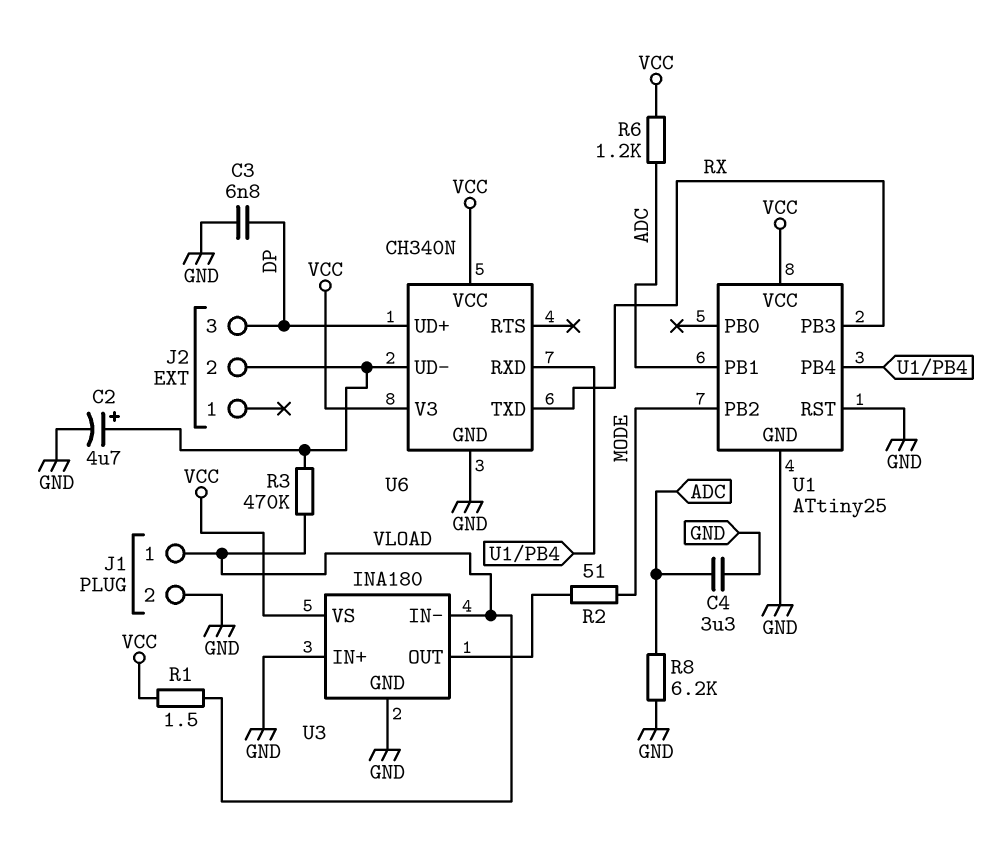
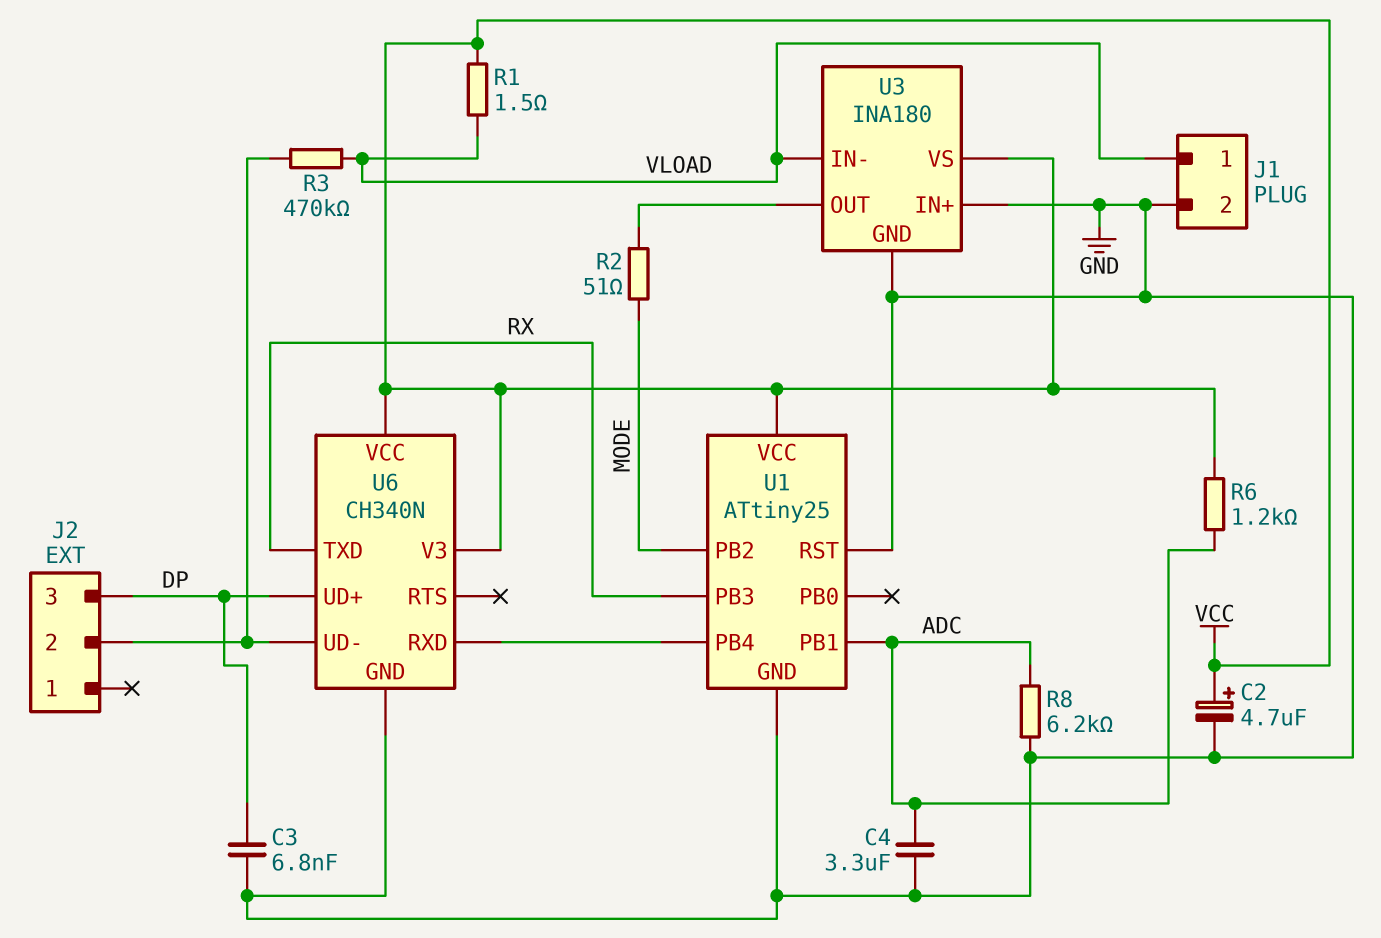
C2: 4.7uF (plus J2/2, minus GND) -> 4.7uF (plus VCC, minus GND)

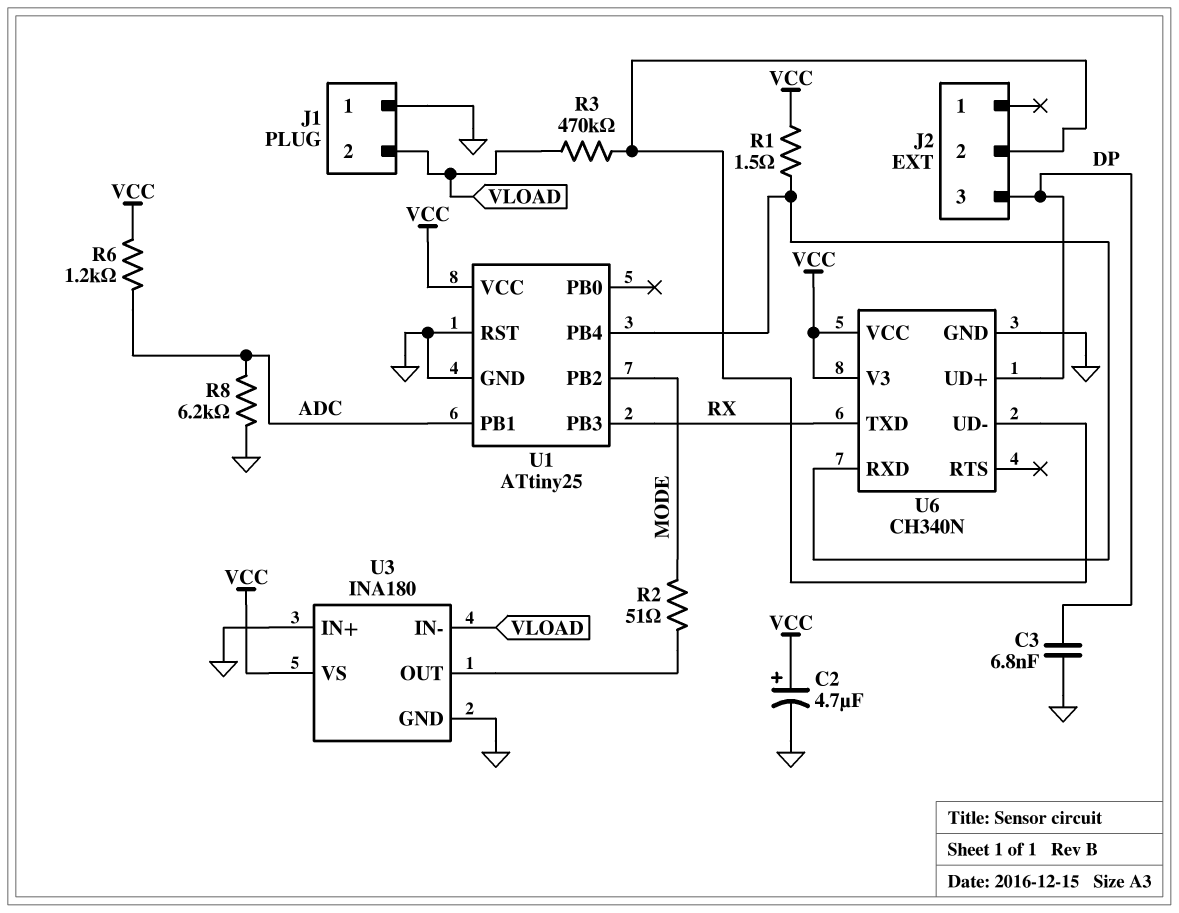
C4: 3.3uF (ADC, GND) -> none
J1 pin 1: VLOAD -> GND
J1 pin 2: GND -> VLOAD
R1: 1.5 (VCC, VLOAD) -> 1.5 (U1/PB4, VCC)

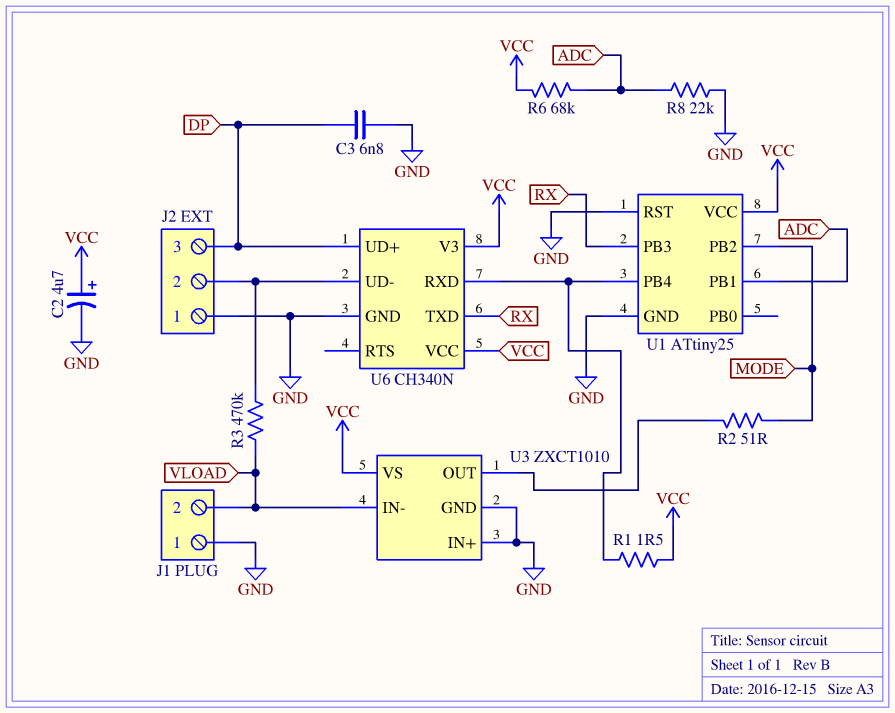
J2 pin 1: none -> GND
R6: 1.2k (ADC, VCC) -> 68k (ADC, VCC)
R8: 6.2k (ADC, GND) -> 22k (ADC, GND)
U3: INA180 -> ZXCT1010

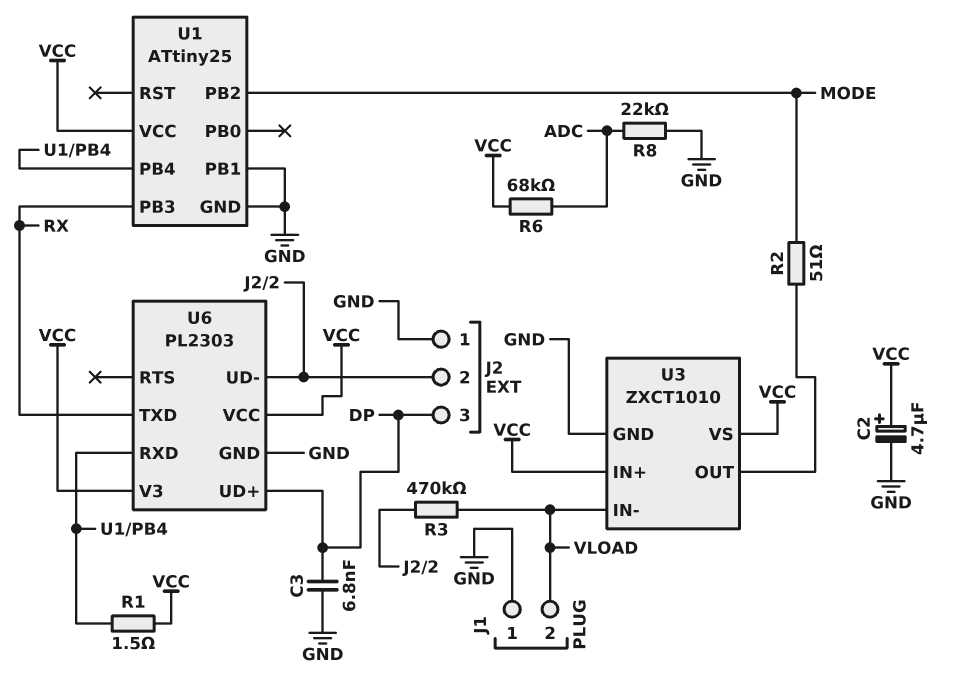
U1 pin PB1: ADC -> GND
U1 pin RST: GND -> none
U3 pin IN+: GND -> VCC
U6: CH340N -> PL2303

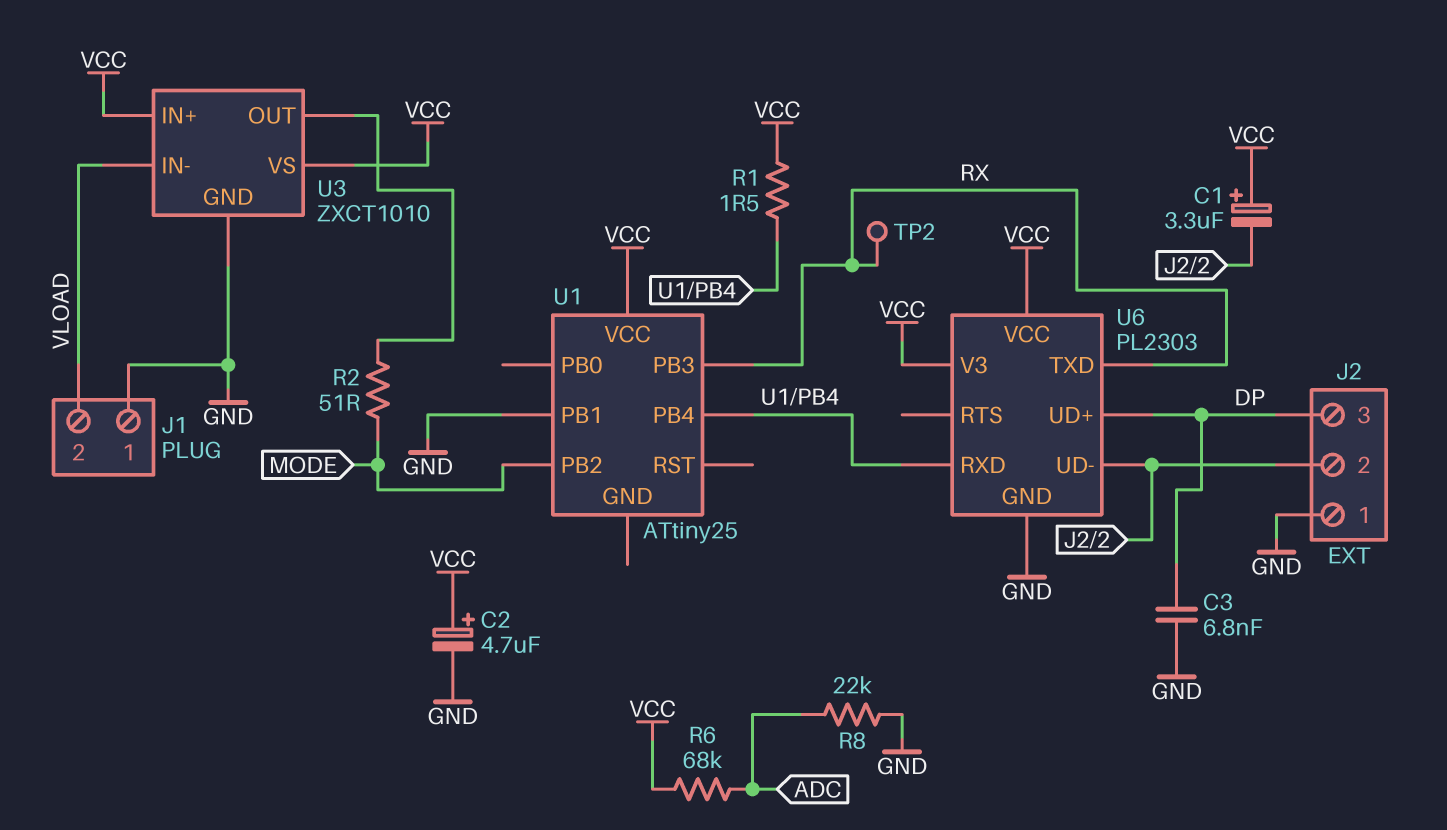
C1: none -> 3.3uF (plus VCC, minus J2/2)
R3: 470k (J2/2, VLOAD) -> none
TP2: none -> test point (RX)
U1 pin GND: GND -> none

